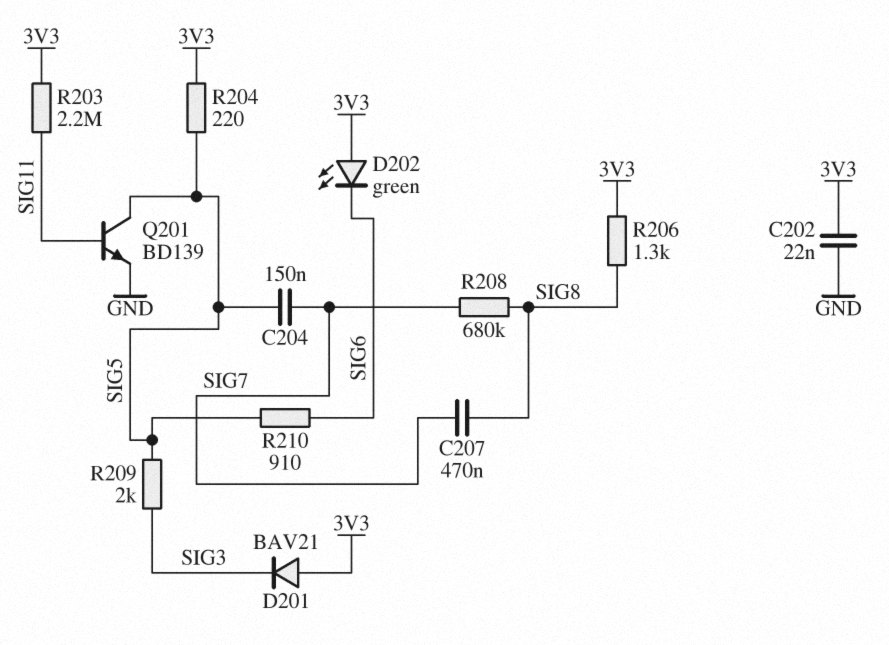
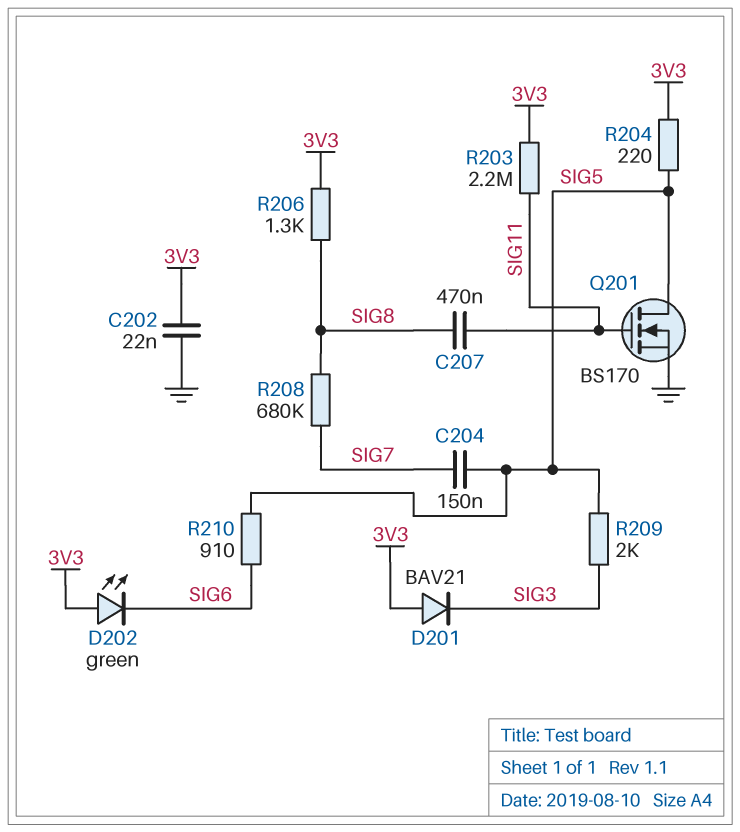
C207: 470nF (SIG7, SIG8) -> 470nF (SIG8, SIG11)
Q201: NPN BD139 (B SIG11, C SIG5, E GND) -> NMOS BS170 (G SIG11, D SIG5, S GND)

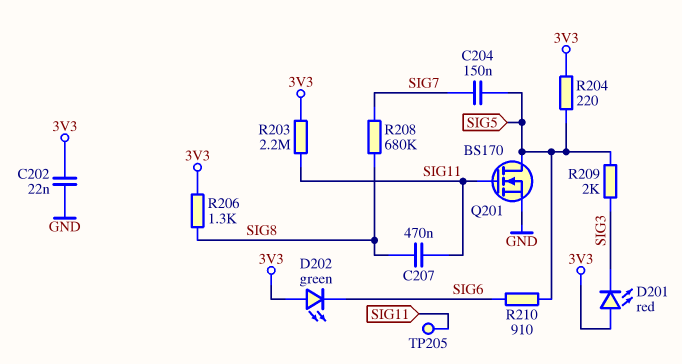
D201: diode BAV21 (A 3V3, K SIG3) -> LED red (A 3V3, K SIG3)
TP205: none -> test point (SIG11)

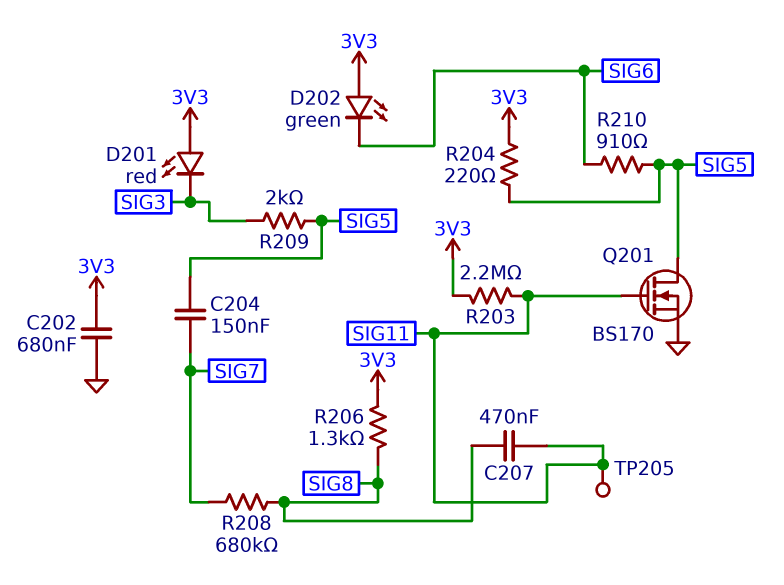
C202: 22nF (3V3, GND) -> 680nF (3V3, GND)

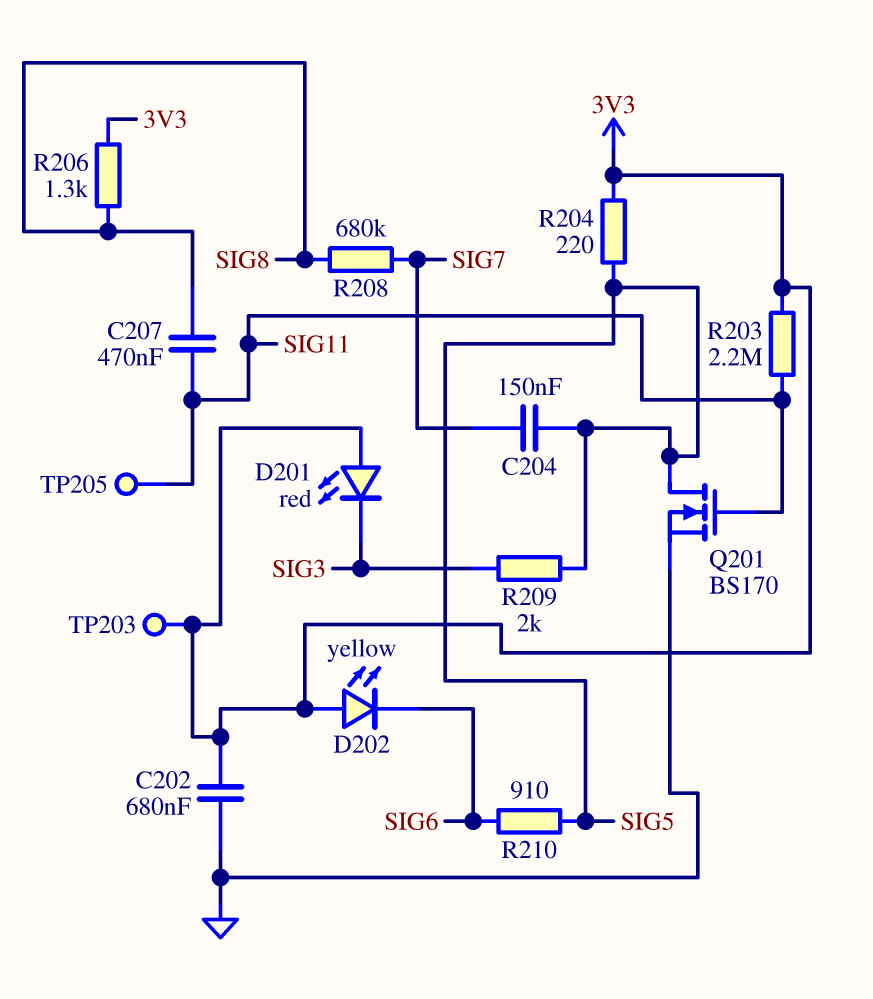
D202: LED green (A 3V3, K SIG6) -> LED yellow (A 3V3, K SIG6)
TP203: none -> test point (3V3)

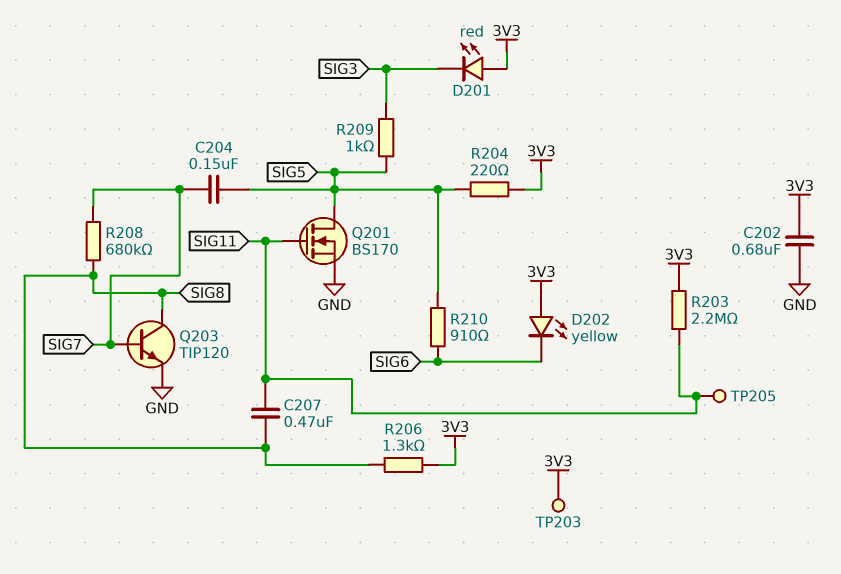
Q203: none -> NPN TIP120 (B SIG7, C SIG8, E GND)
R209: 2k (SIG3, SIG5) -> 1k (SIG3, SIG5)

